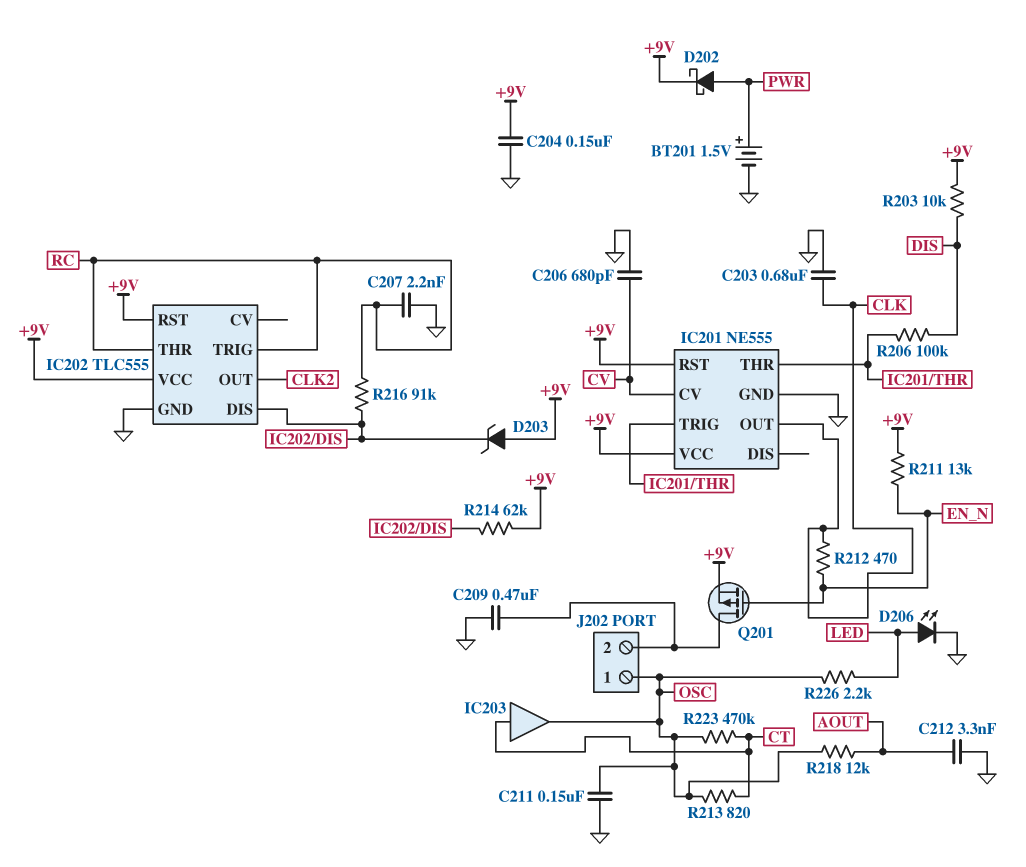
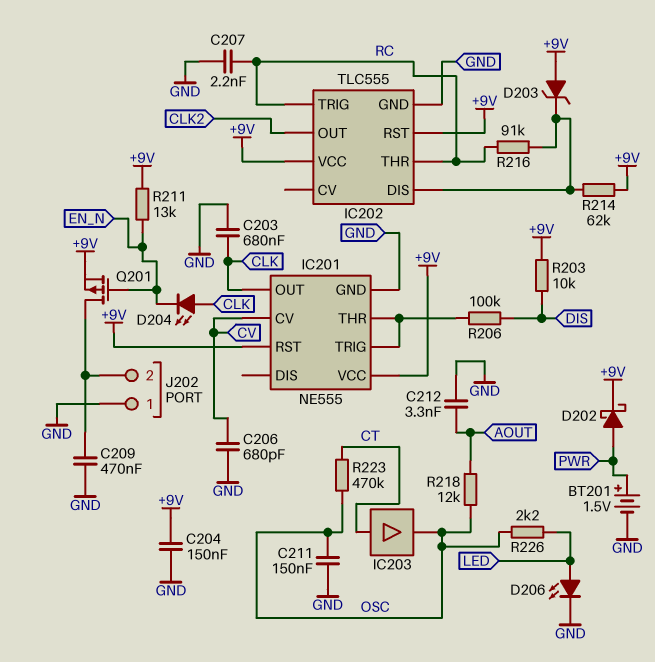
D204: none -> LED (A CLK, K EN_N)
J202 pin 1: OSC -> GND
R212: 470 (CLK, EN_N) -> none
R213: 820 (CT, OSC) -> none

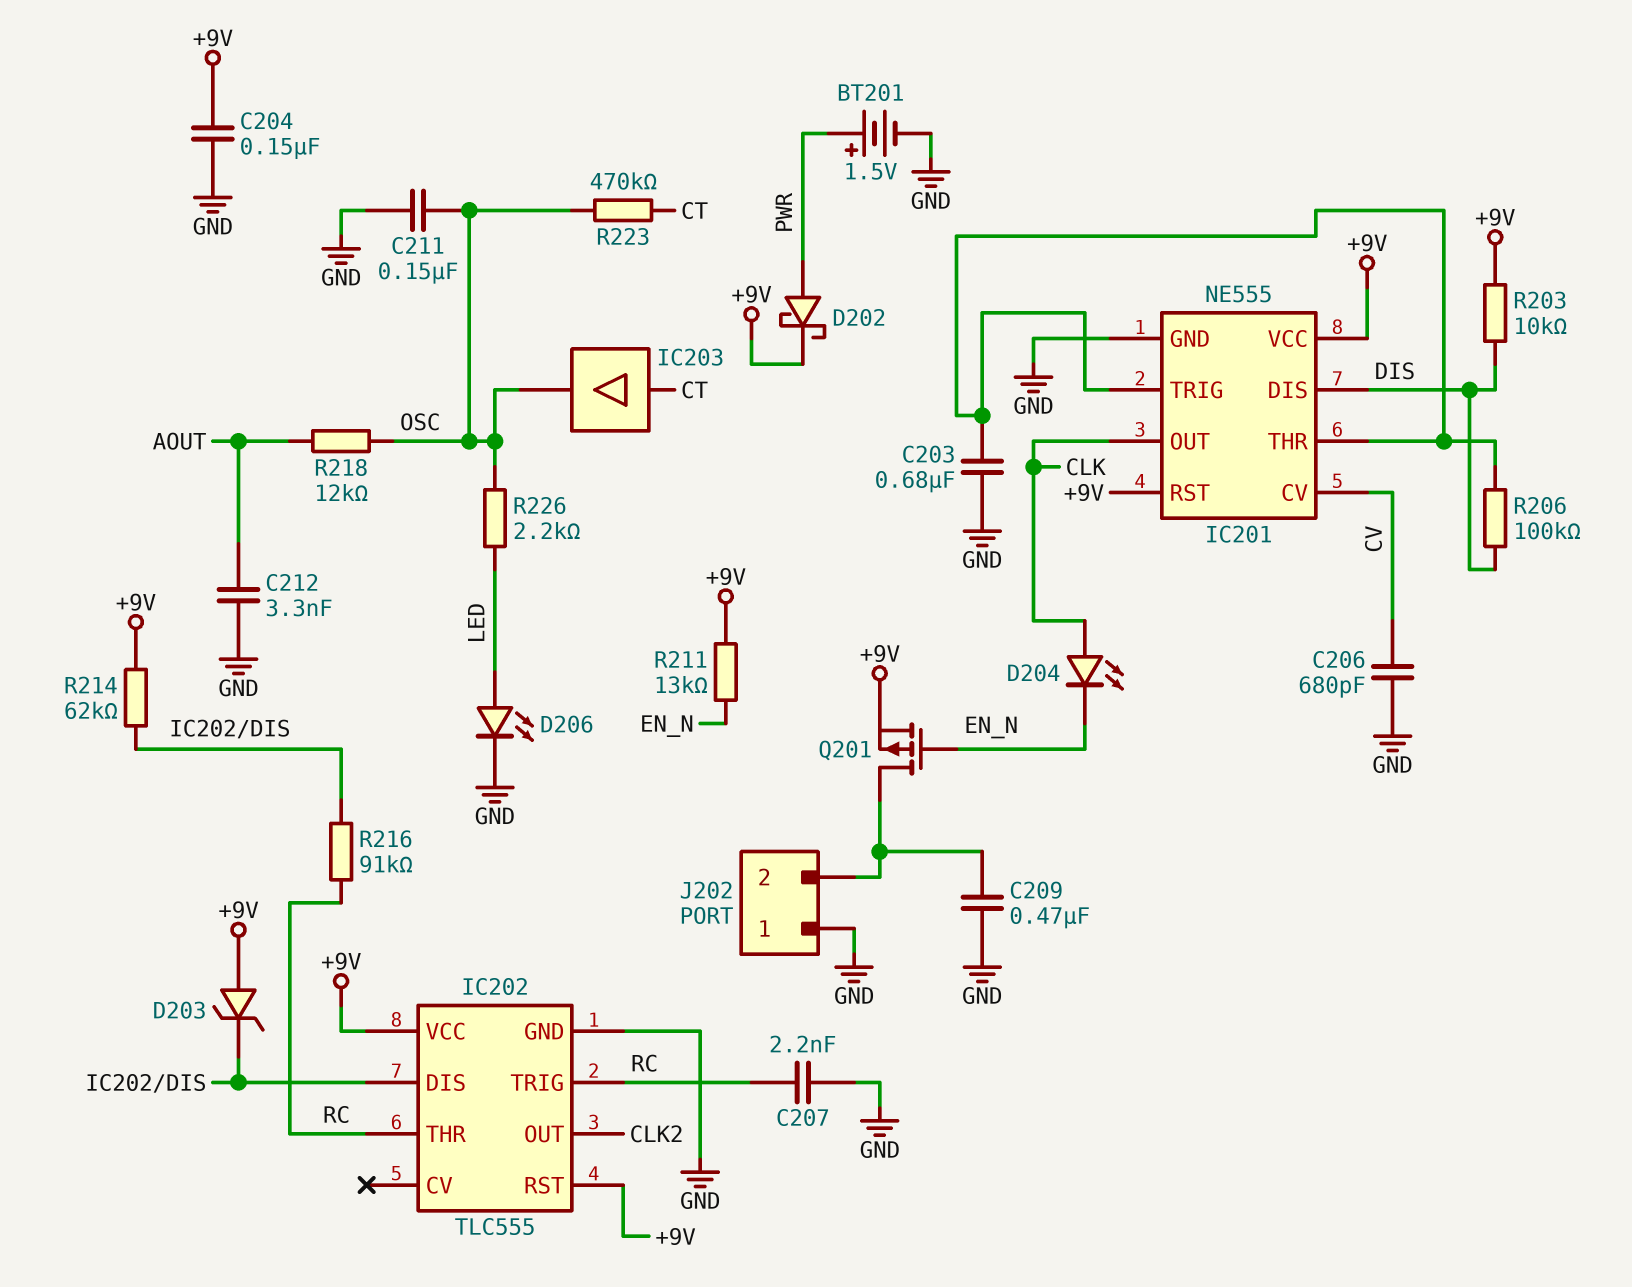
C203: 680nF (CLK, GND) -> 680nF (GND, IC201/THR)
IC201 pin DIS: none -> DIS

